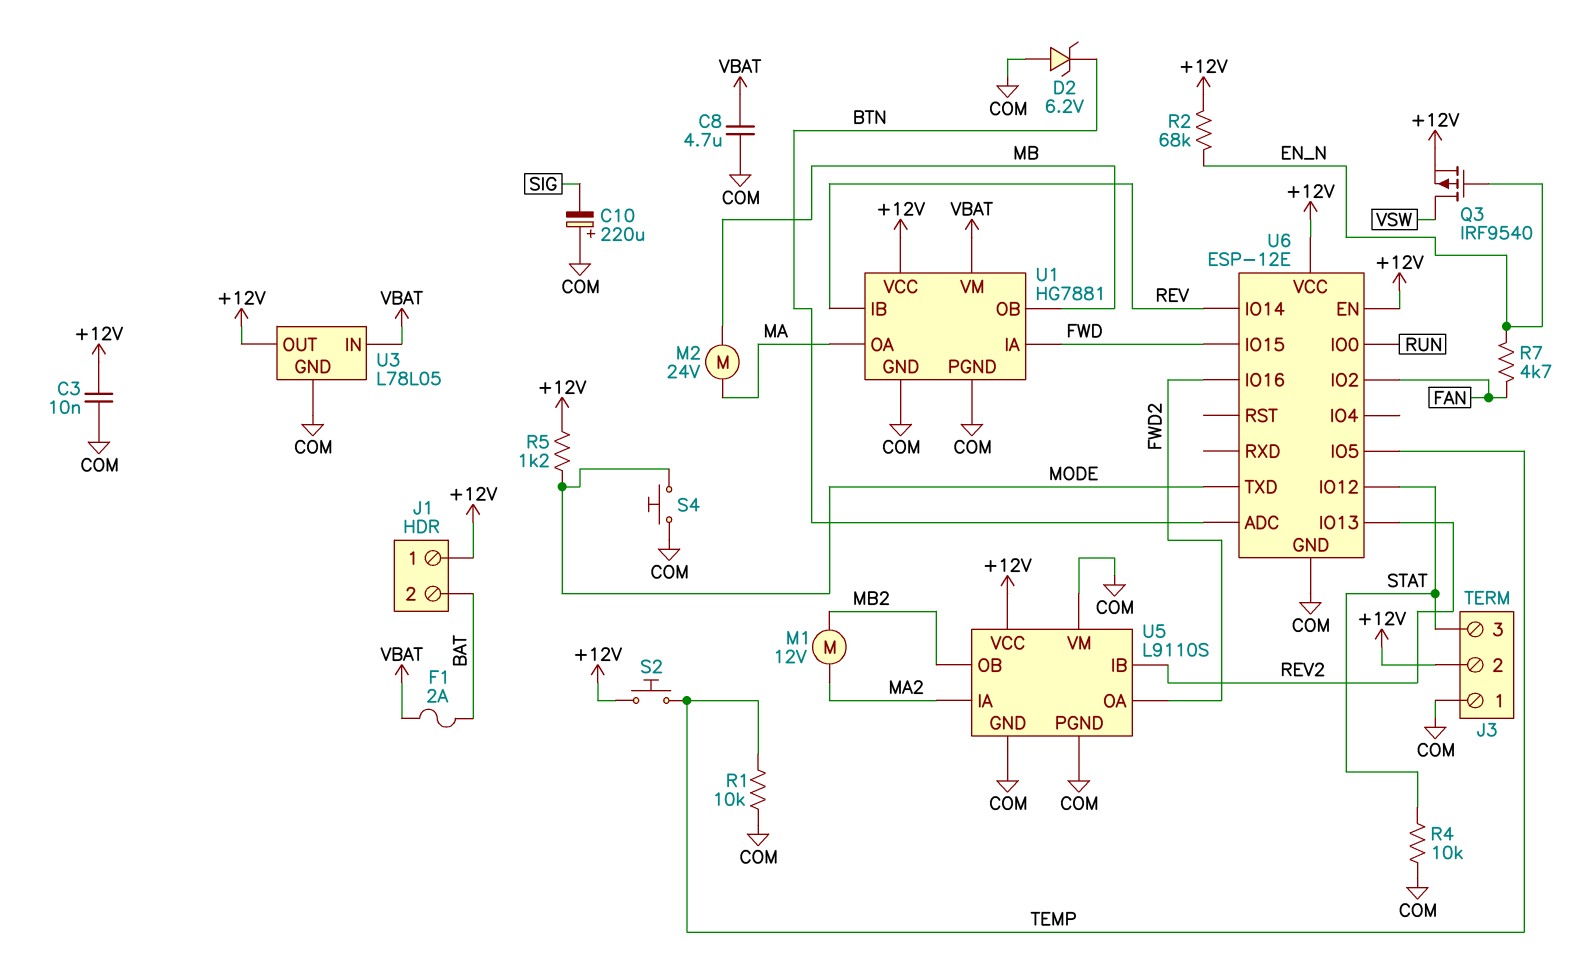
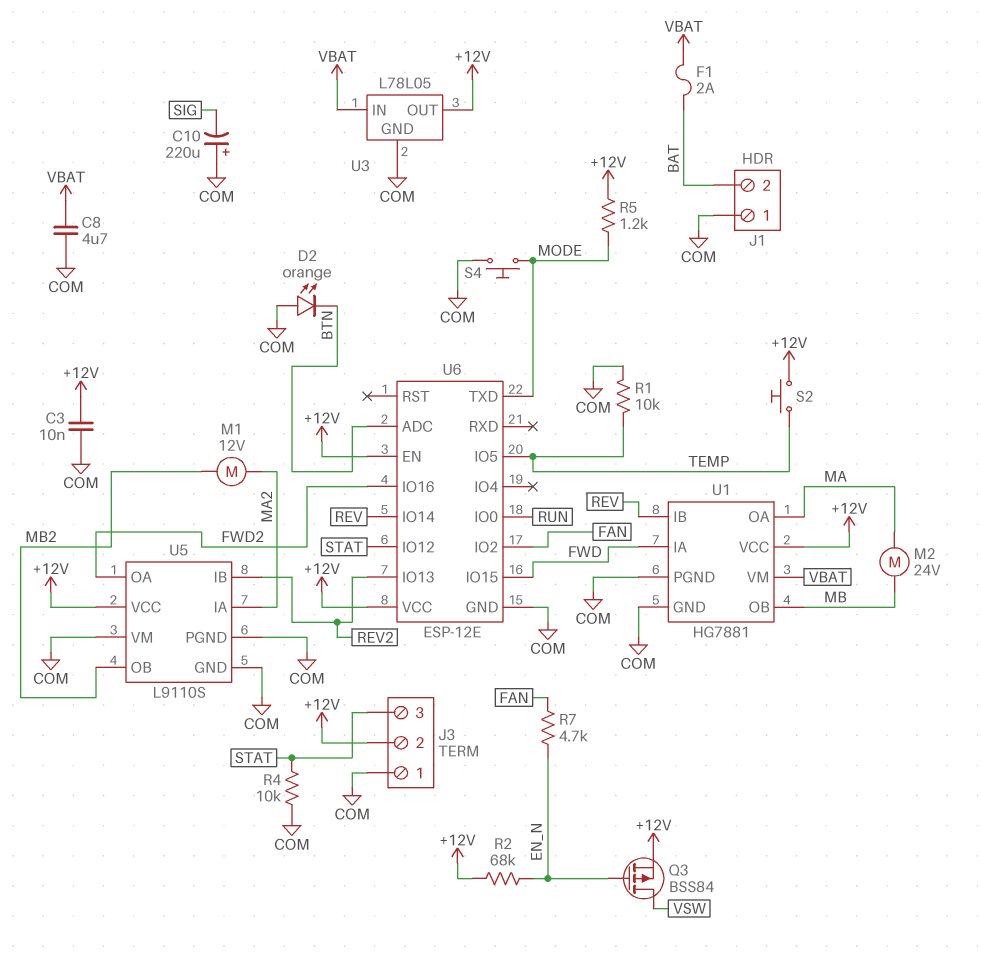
D2: zener 6.2V (A COM, K BTN) -> LED orange (A COM, K BTN)
J1 pin 1: +12V -> COM
Q3: PMOS IRF9540 (G EN_N, D VSW, S +12V) -> PMOS BSS84 (G EN_N, D VSW, S +12V)

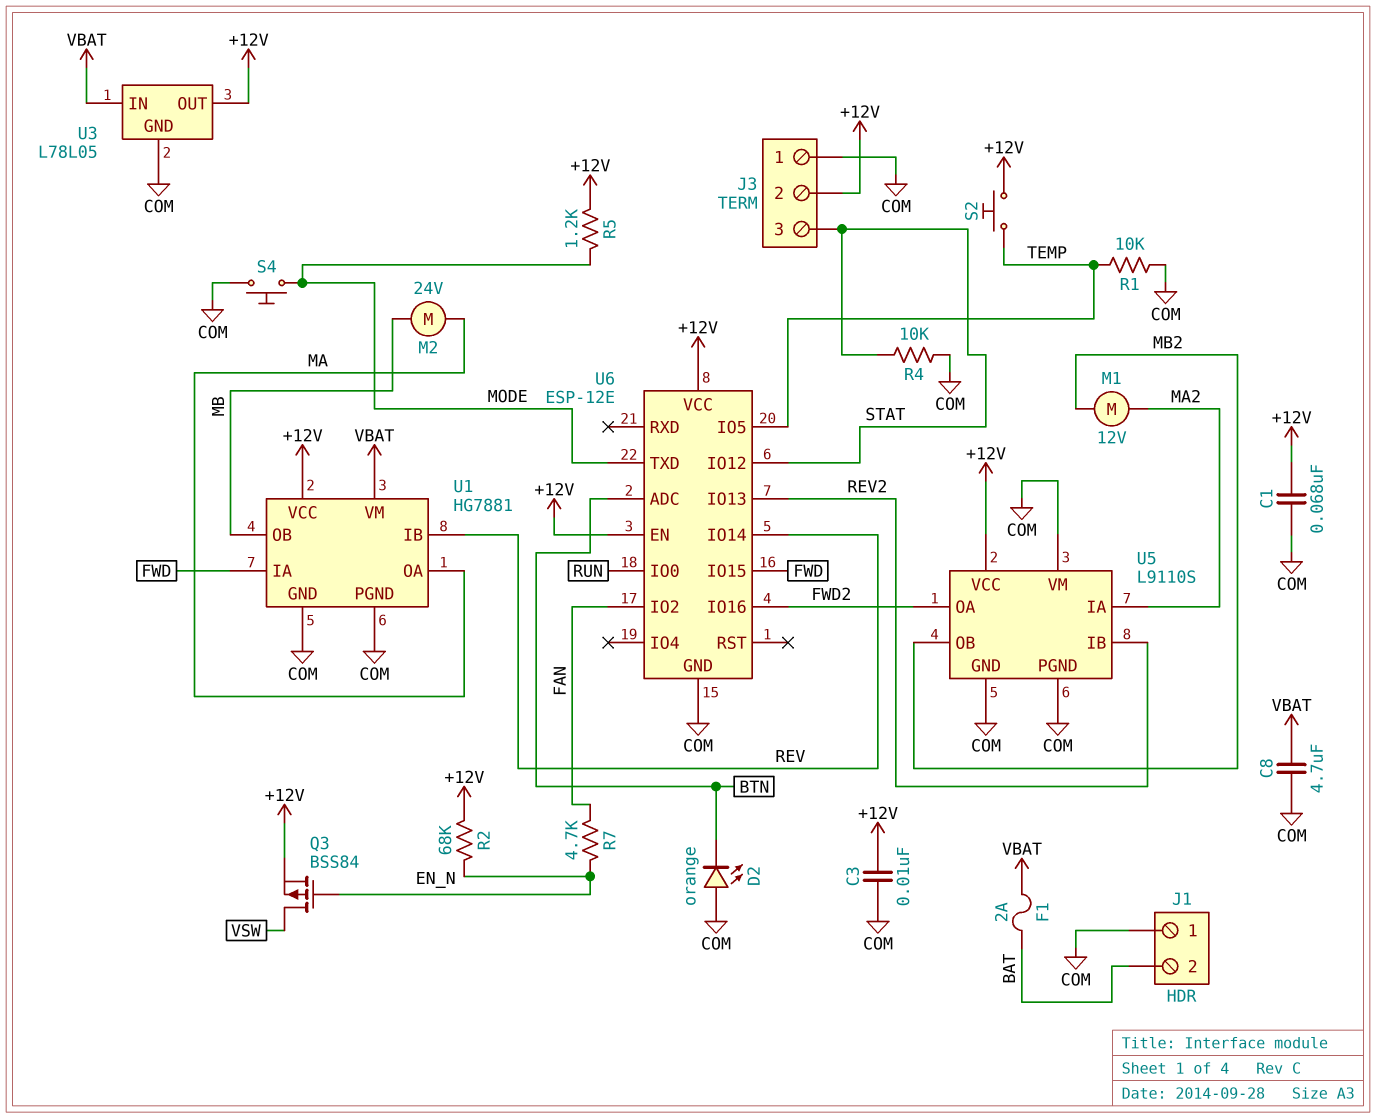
C1: none -> 68nF (+12V, COM)
C10: 220uF (plus COM, minus SIG) -> none

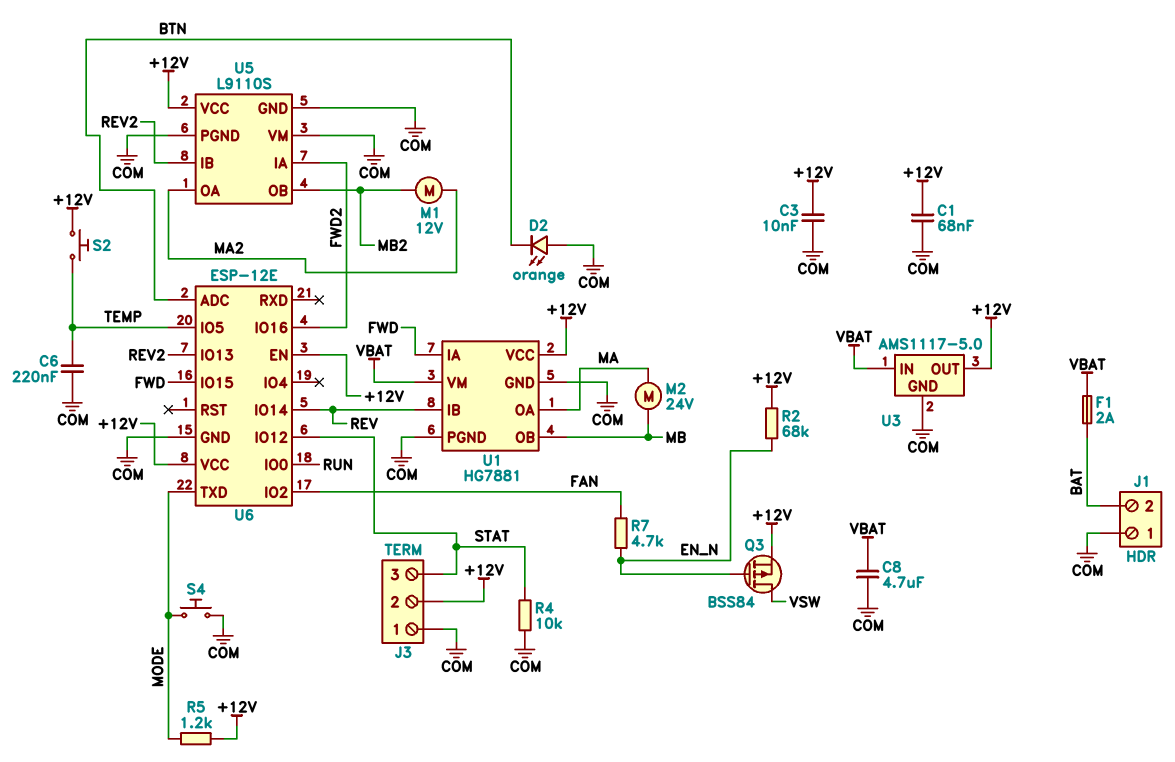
C6: none -> 220nF (COM, TEMP)
R1: 10k (COM, TEMP) -> none
U3: L78L05 -> AMS1117-5.0
U5 pin IA: MA2 -> FWD2
U5 pin OA: FWD2 -> MA2

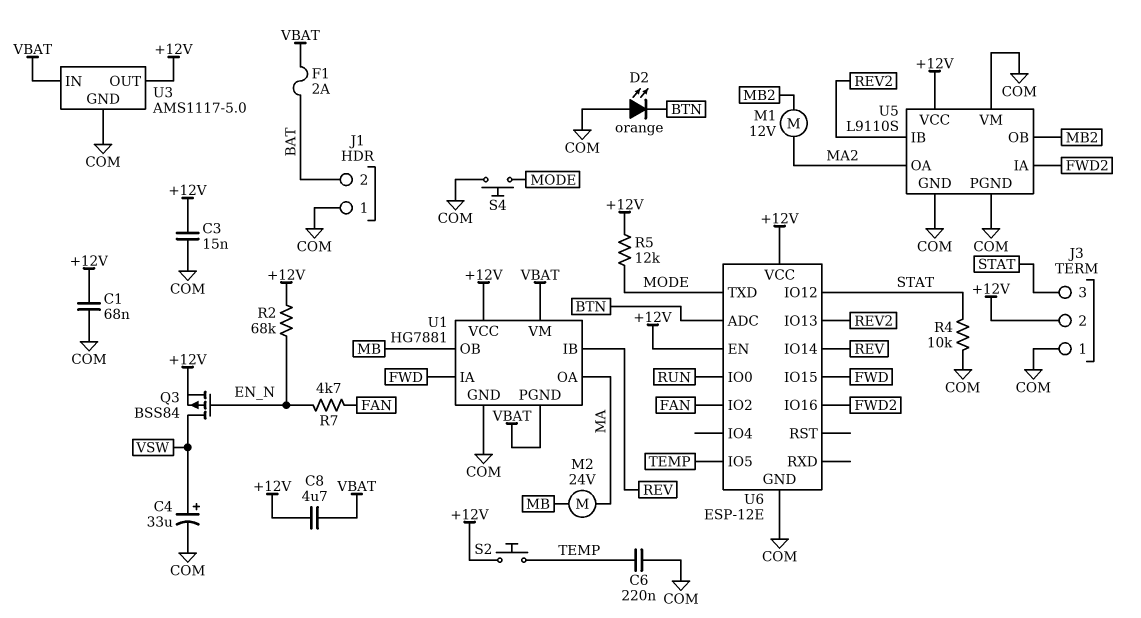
C3: 10nF (+12V, COM) -> 15nF (+12V, COM)
C4: none -> 33uF (plus VSW, minus COM)
C8: 4.7uF (COM, VBAT) -> 4.7uF (+12V, VBAT)
R5: 1.2k (+12V, MODE) -> 12k (+12V, MODE)
U1 pin PGND: COM -> VBAT

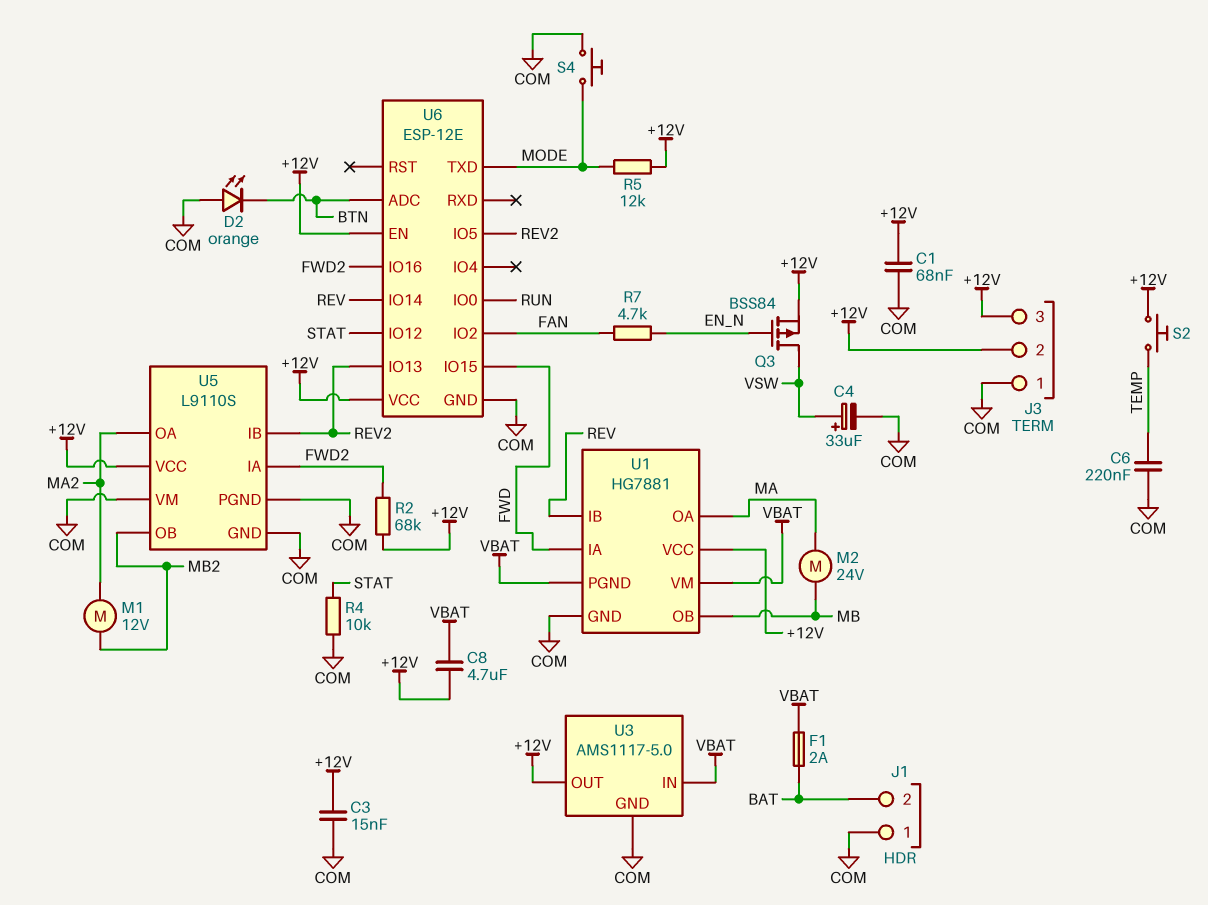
J3 pin 3: STAT -> +12V
R2: 68k (+12V, EN_N) -> 68k (+12V, FWD2)
U6 pin IO5: TEMP -> REV2

